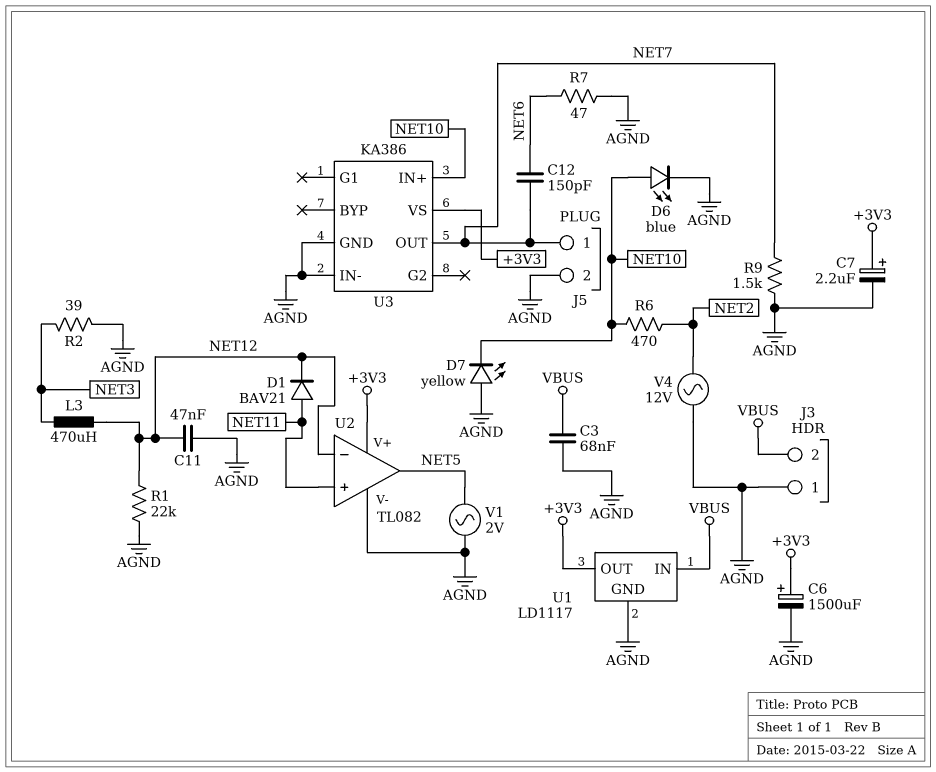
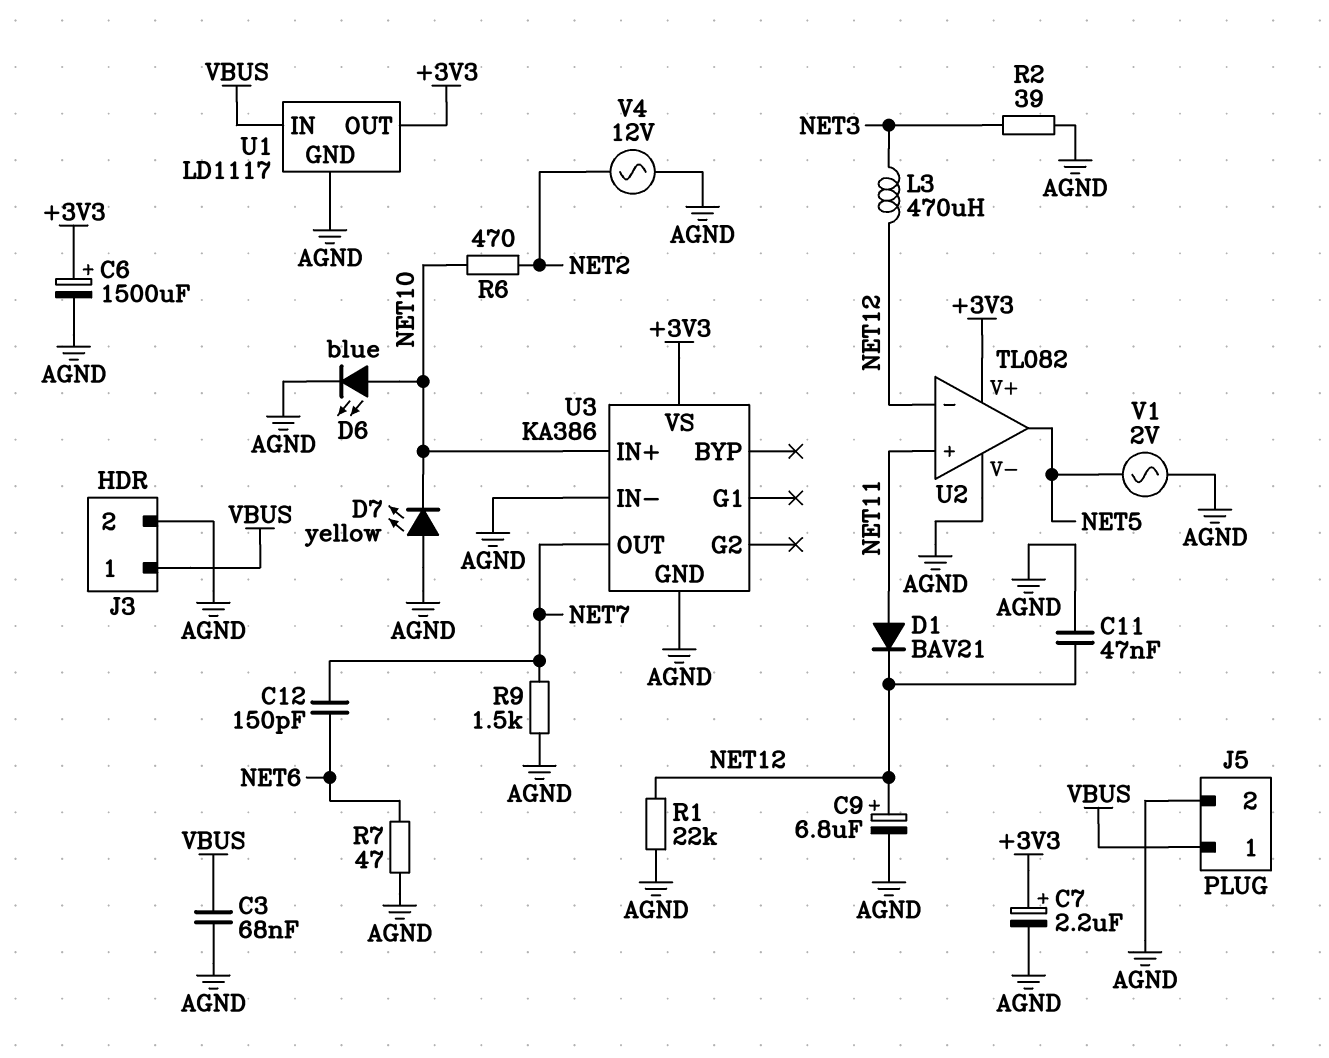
C9: none -> 6.8uF (plus NET12, minus AGND)
J3 pin 1: AGND -> VBUS
J3 pin 2: VBUS -> AGND
J5 pin 1: NET7 -> VBUS

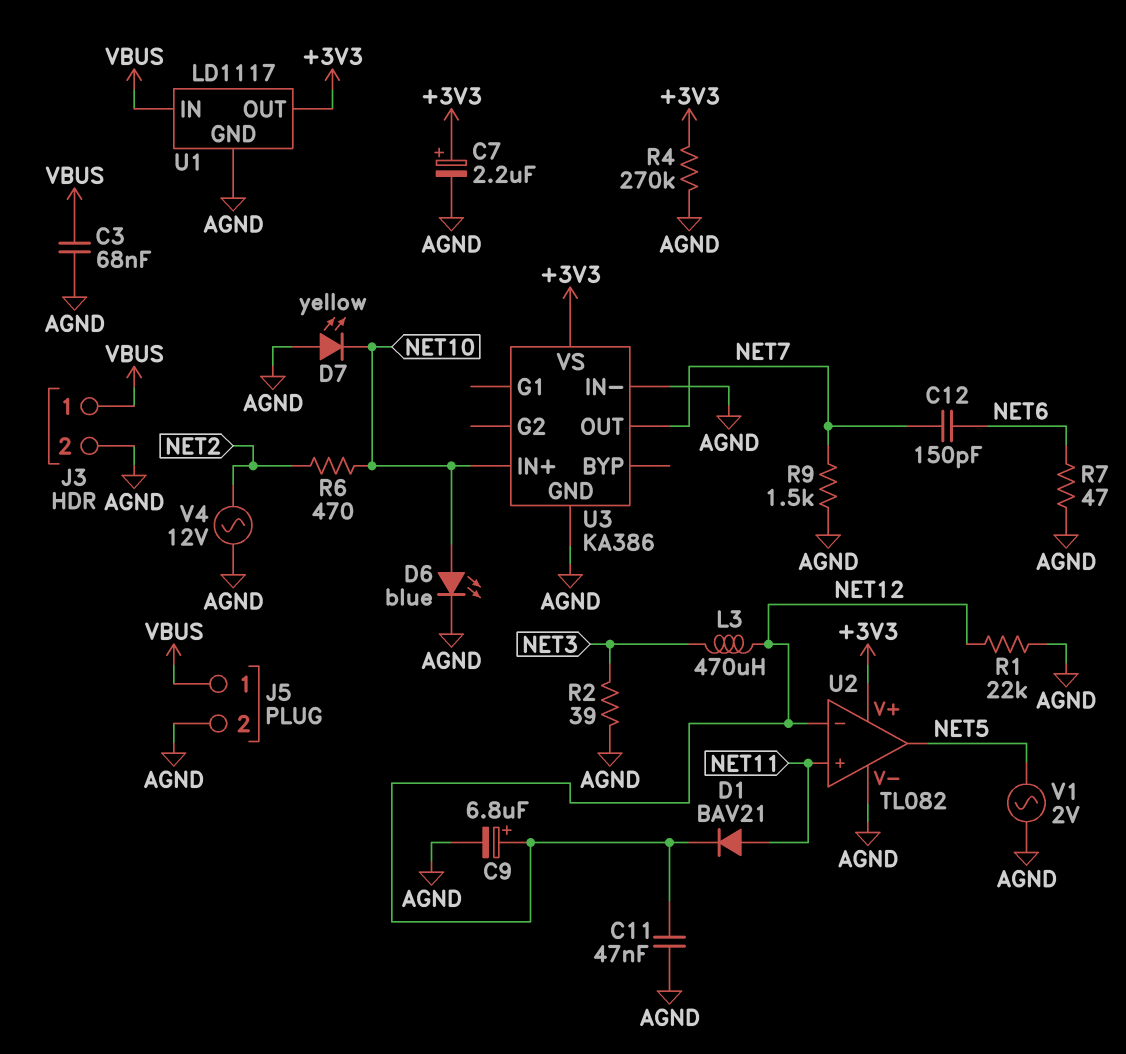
C6: 1500uF (plus +3V3, minus AGND) -> none
R4: none -> 270k (+3V3, AGND)

